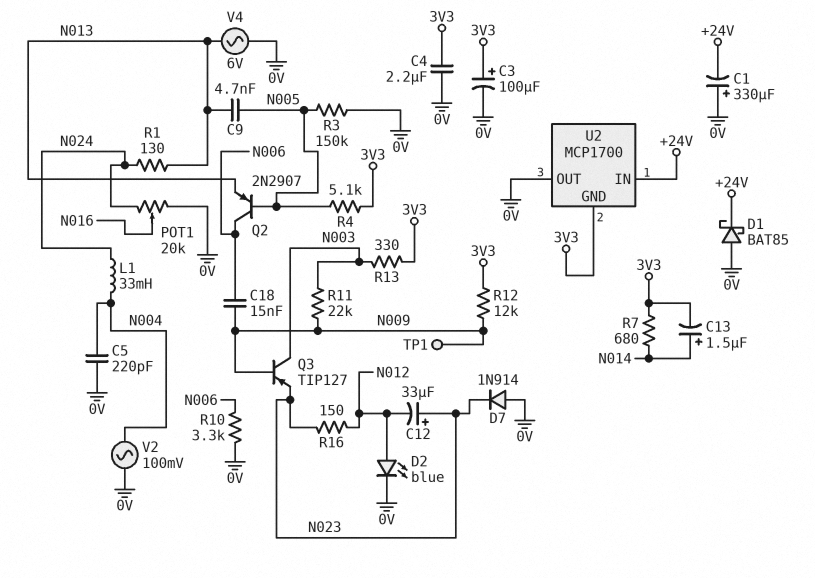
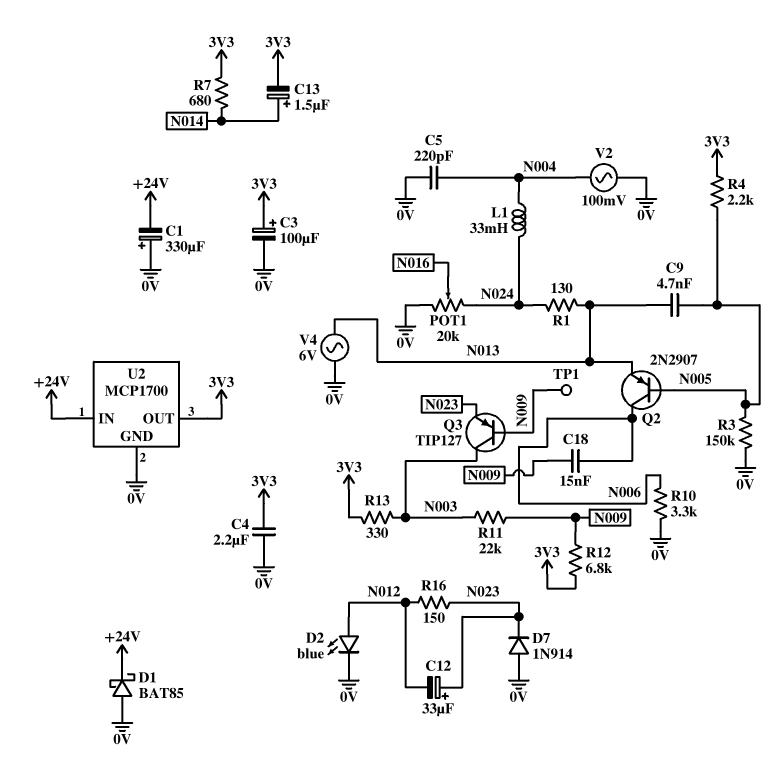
R4: 5.1k (3V3, N005) -> 2.2k (3V3, N005)
R12: 12k (3V3, N009) -> 6.8k (3V3, N009)
U2 pin GND: 3V3 -> 0V
U2 pin OUT: 0V -> 3V3

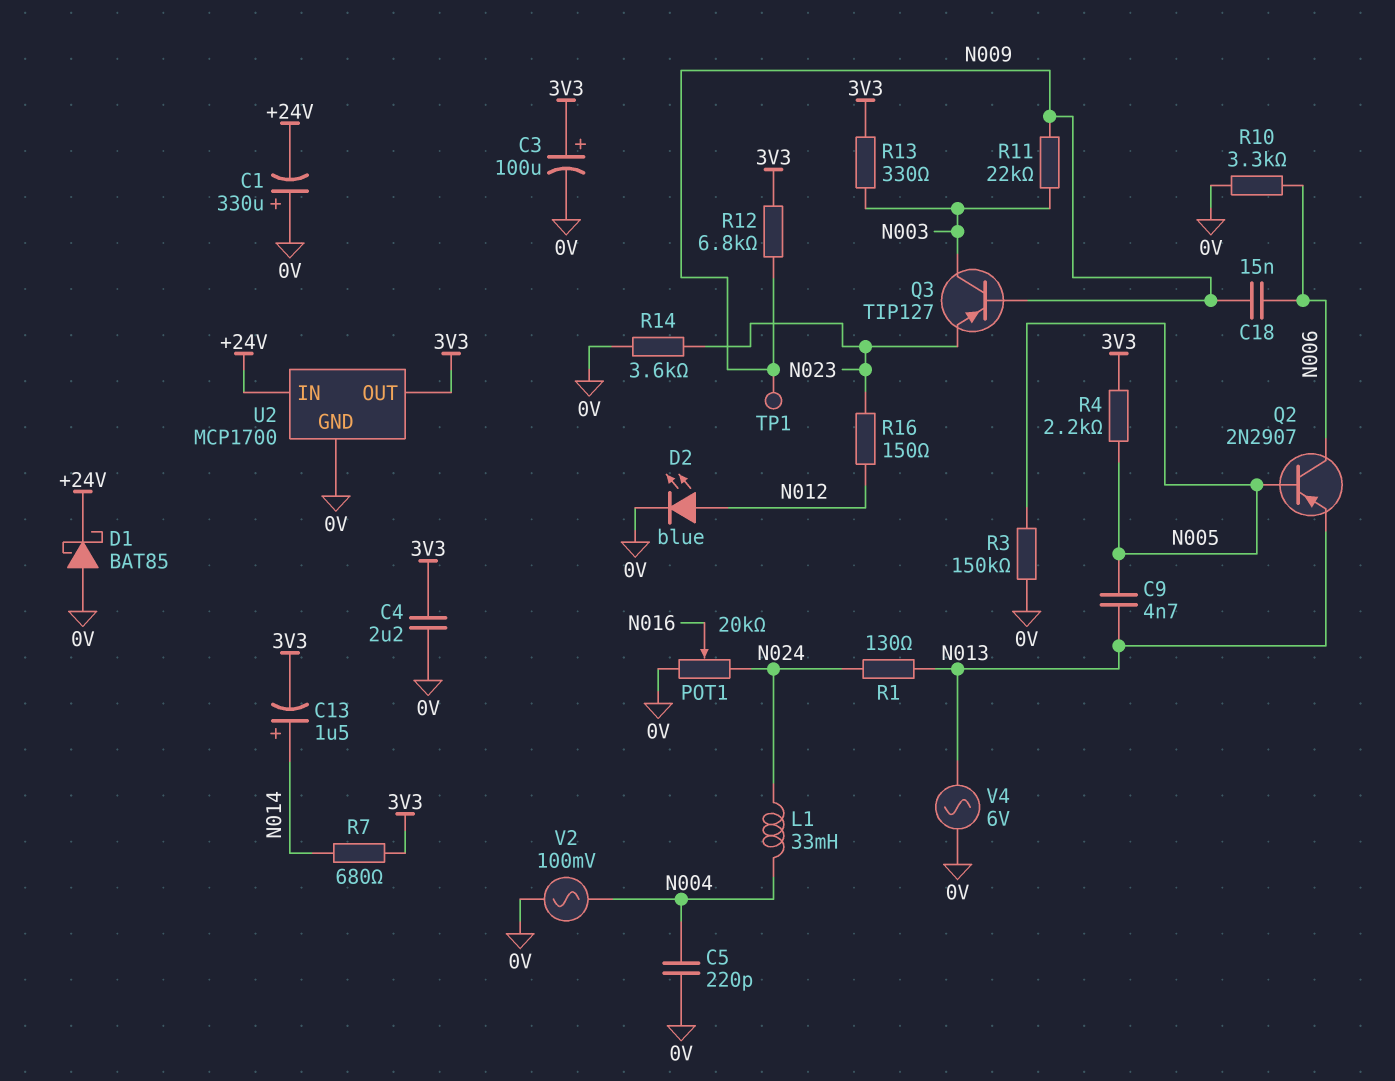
C12: 33uF (plus N023, minus N012) -> none
D7: diode 1N914 (A 0V, K N023) -> none
R14: none -> 3.6k (0V, N023)

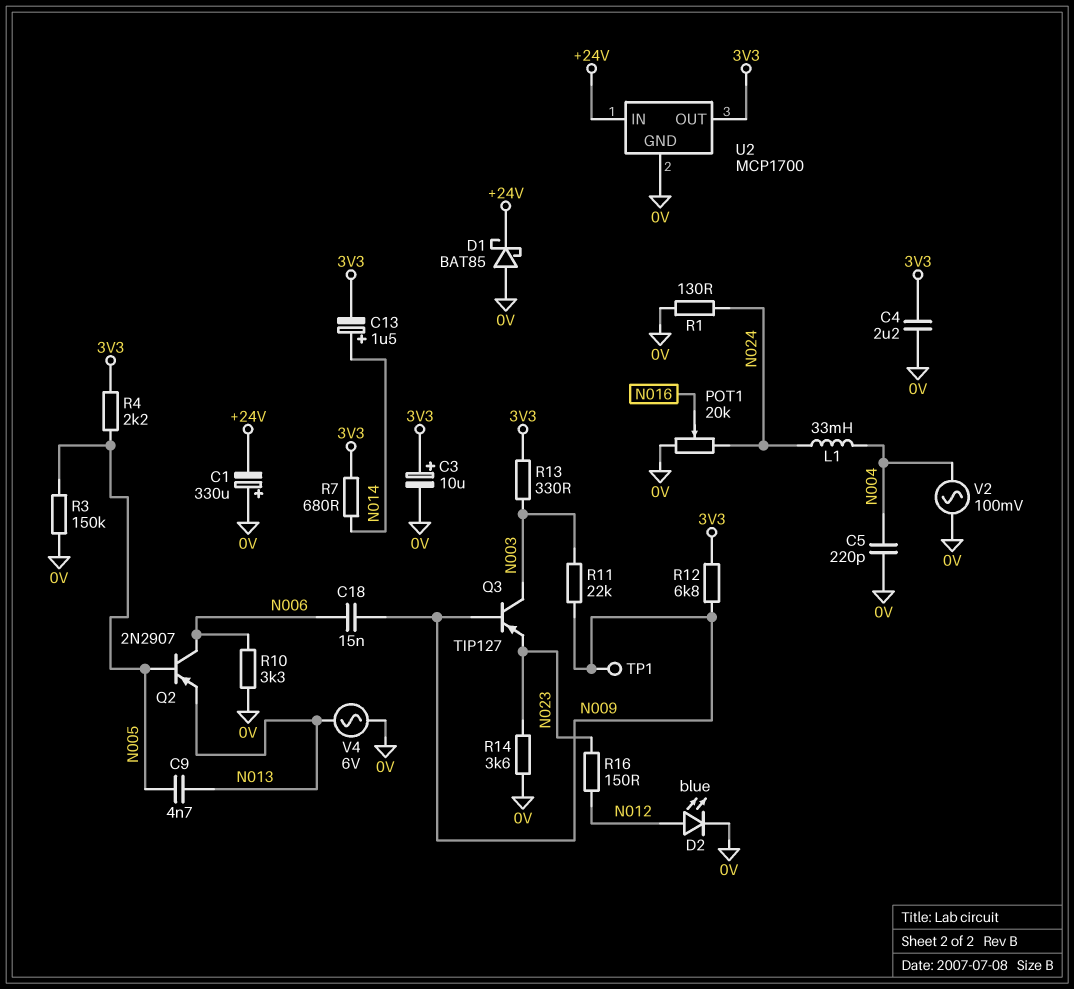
C3: 100uF (plus 3V3, minus 0V) -> 10uF (plus 3V3, minus 0V)
R1: 130 (N013, N024) -> 130 (0V, N024)

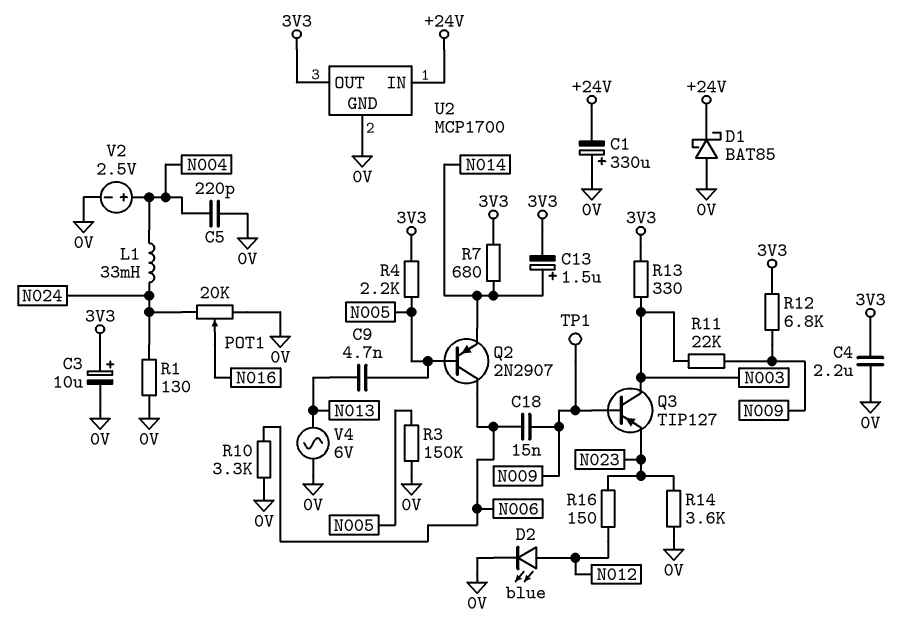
Q2: PNP 2N2907 (B N005, C N006, E N013) -> PNP 2N2907 (B N005, C N006, E N014)
V2: AC 100mV (0V, N004) -> 2.5V (plus N004, minus 0V)

